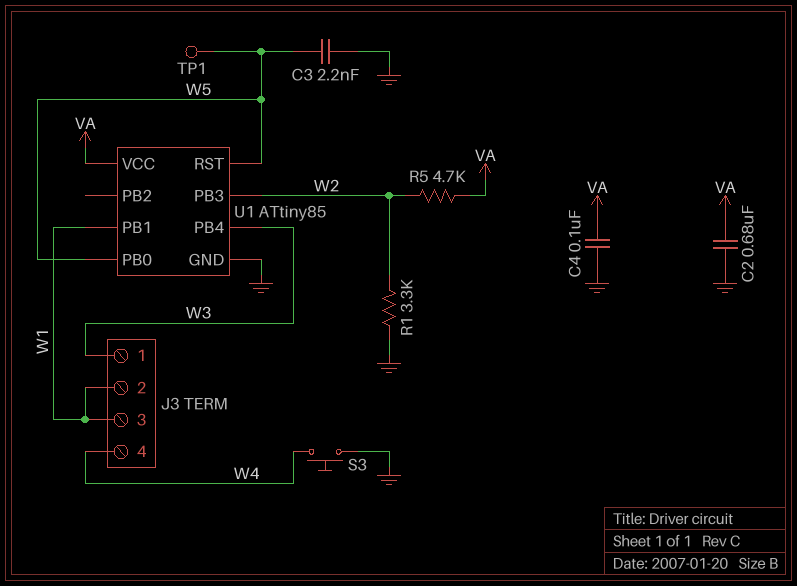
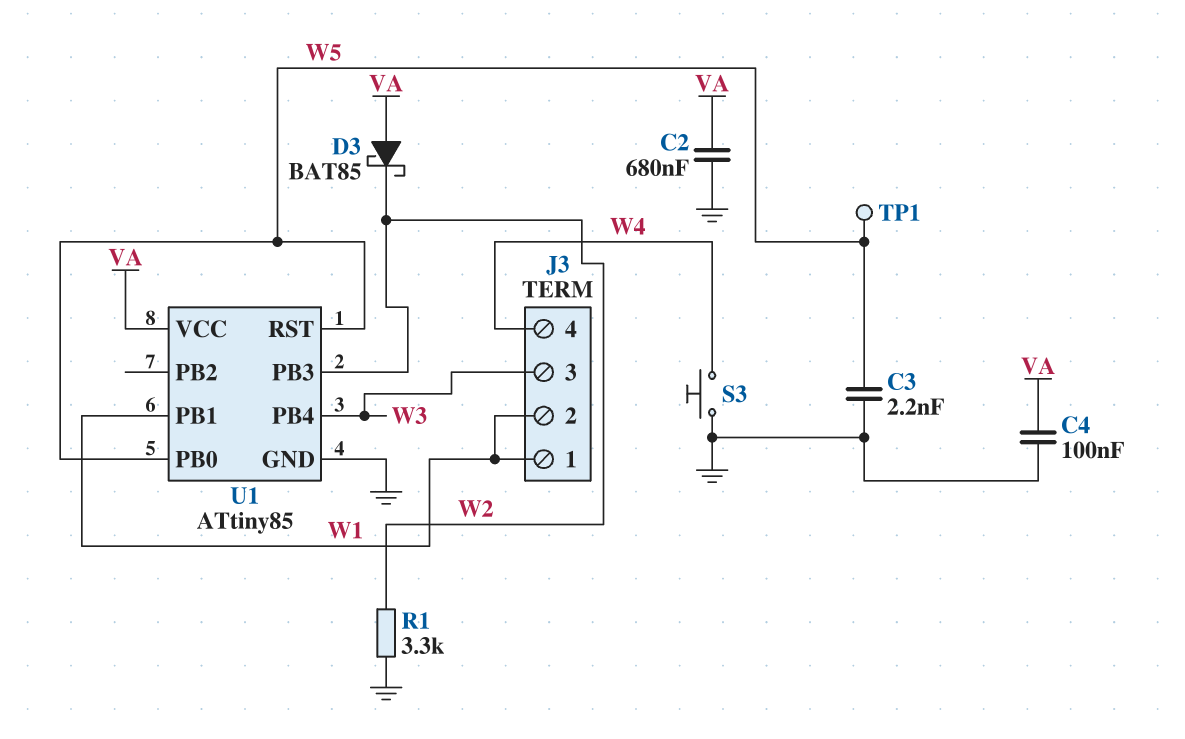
D3: none -> schottky BAT85 (A VA, K W2)
J3 pin 1: W3 -> W1
J3 pin 3: W1 -> W3
R5: 4.7k (VA, W2) -> none

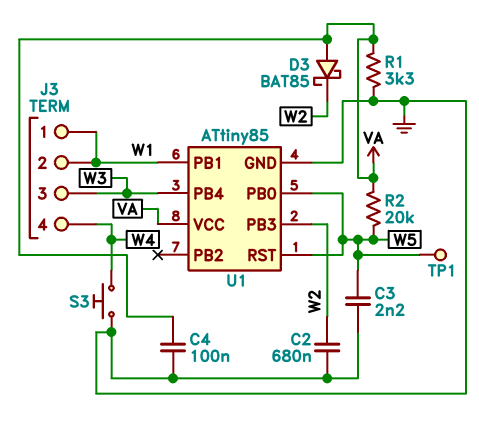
C2: 680nF (GND, VA) -> 680nF (GND, W2)
R1: 3.3k (GND, W2) -> 3.3k (GND, VA)
R2: none -> 20k (VA, W5)

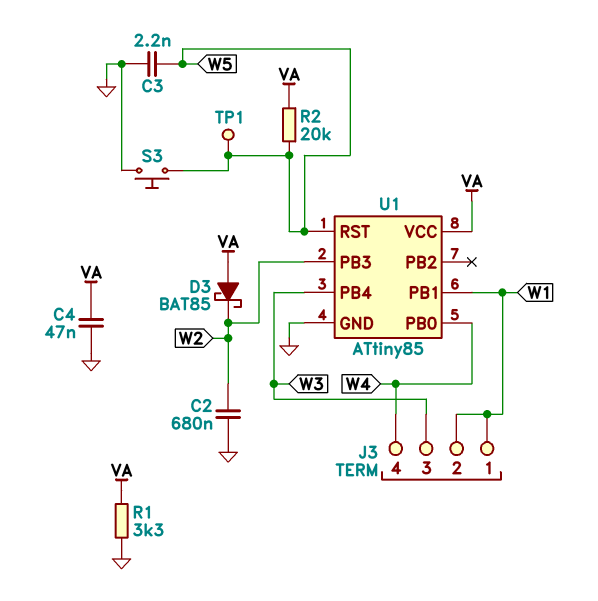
C4: 100nF (GND, VA) -> 47nF (GND, VA)
S3: button (GND, W4) -> button (GND, W5)
U1 pin PB0: W5 -> W4

